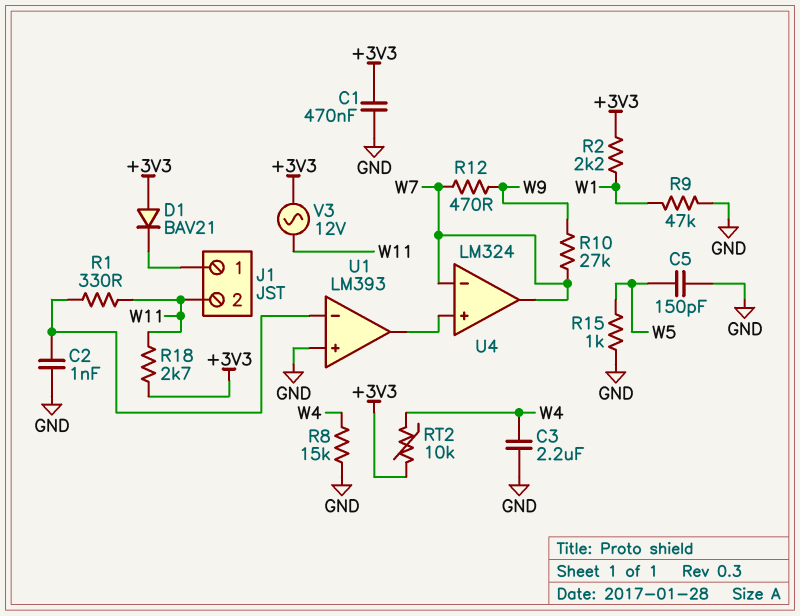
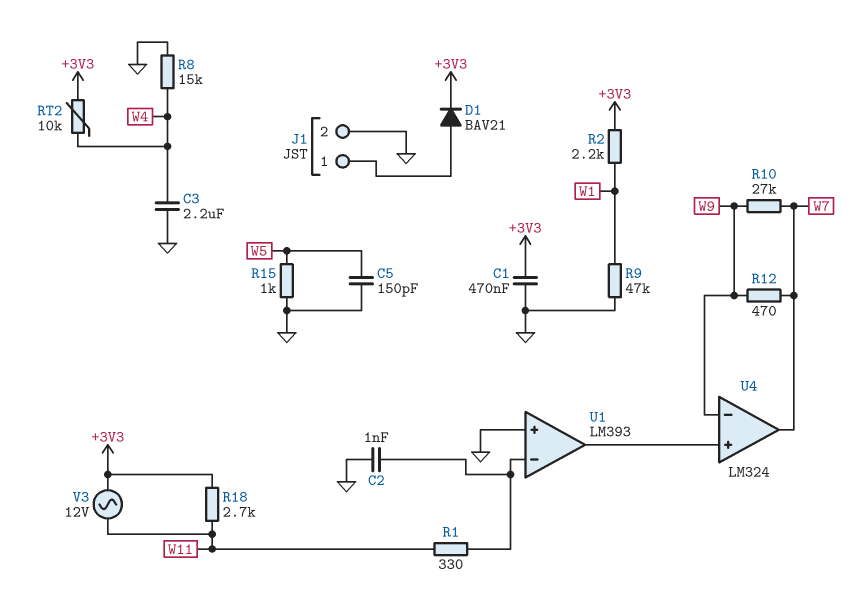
D1: diode BAV21 (A +3V3, K J1/1) -> diode BAV21 (A J1/1, K +3V3)
J1 pin 2: W11 -> GND
U4 pin in-: W7 -> W9

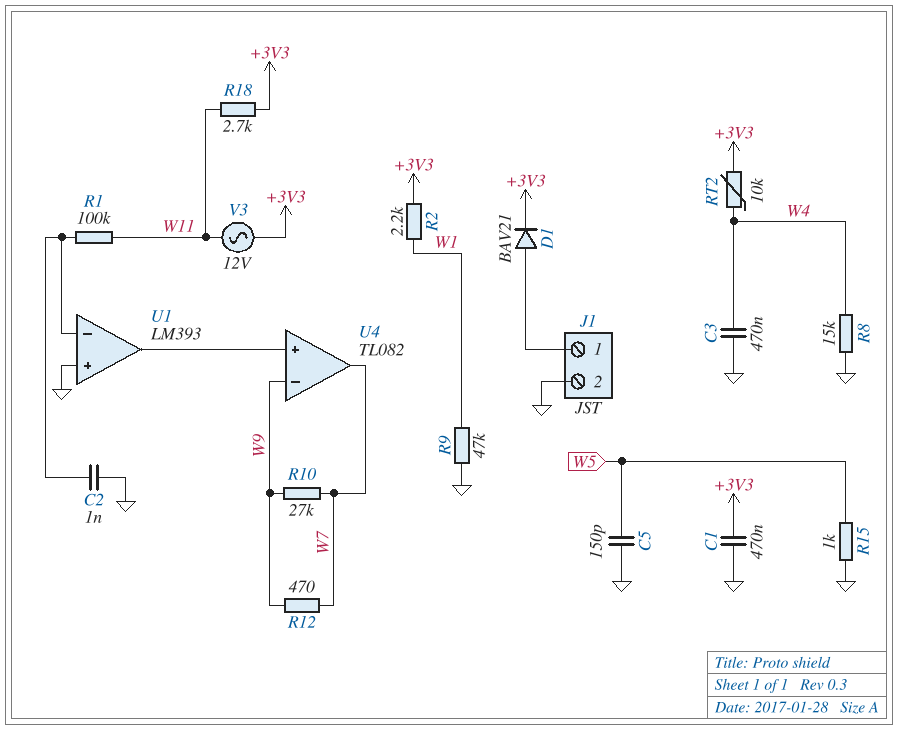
C3: 2.2uF (GND, W4) -> 470nF (GND, W4)
R1: 330 (U1/in-, W11) -> 100k (U1/in-, W11)
U4: LM324 -> TL082

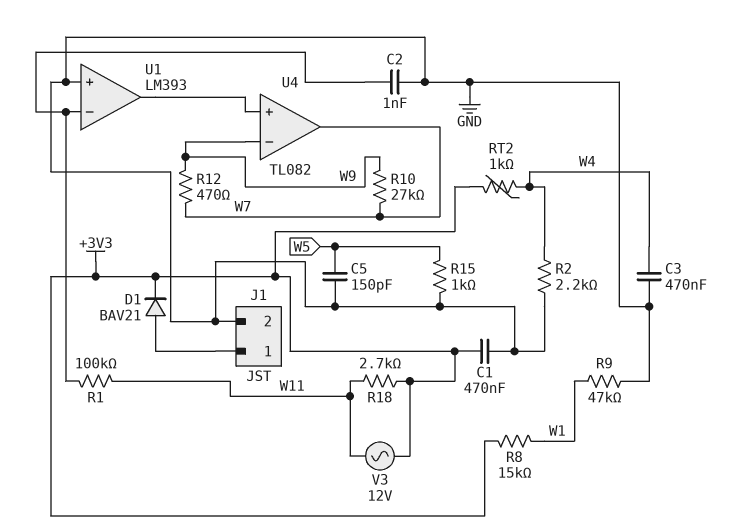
R2: 2.2k (+3V3, W1) -> 2.2k (GND, W4)
R8: 15k (GND, W4) -> 15k (+3V3, W1)
RT2: 10k (+3V3, W4) -> 1k (+3V3, W4)

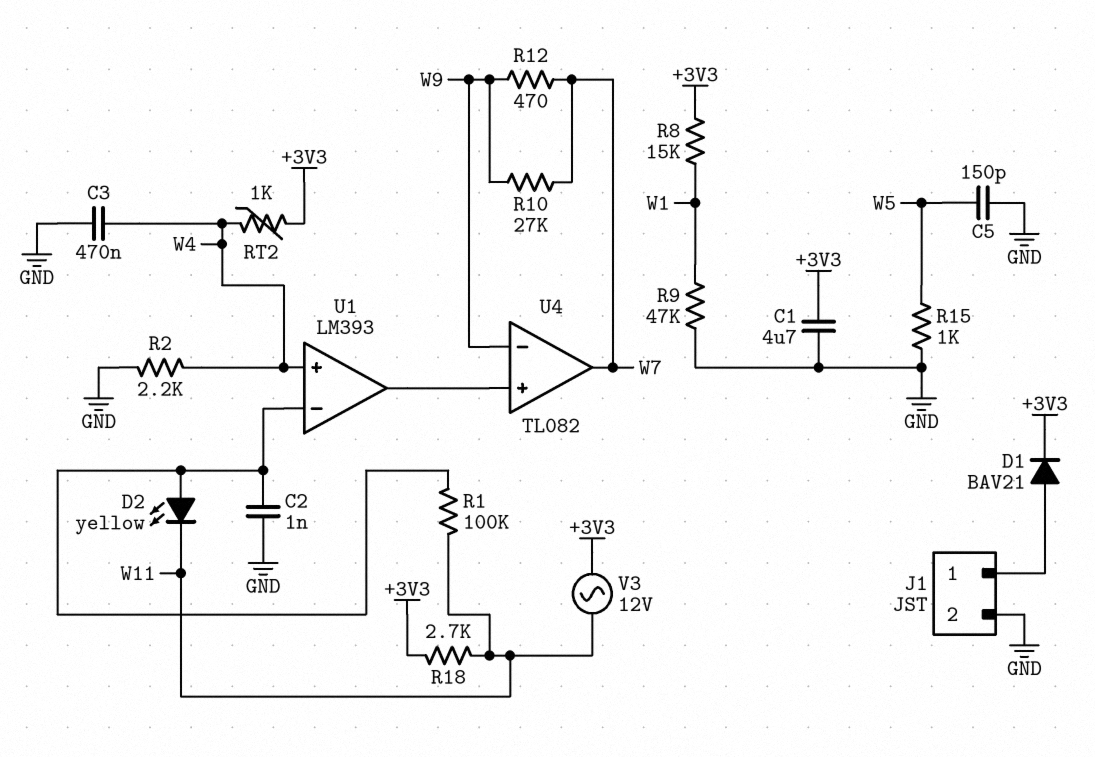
C1: 470nF (+3V3, GND) -> 4.7uF (+3V3, GND)
D2: none -> LED yellow (A U1/in-, K W11)
U1 pin in+: GND -> W4

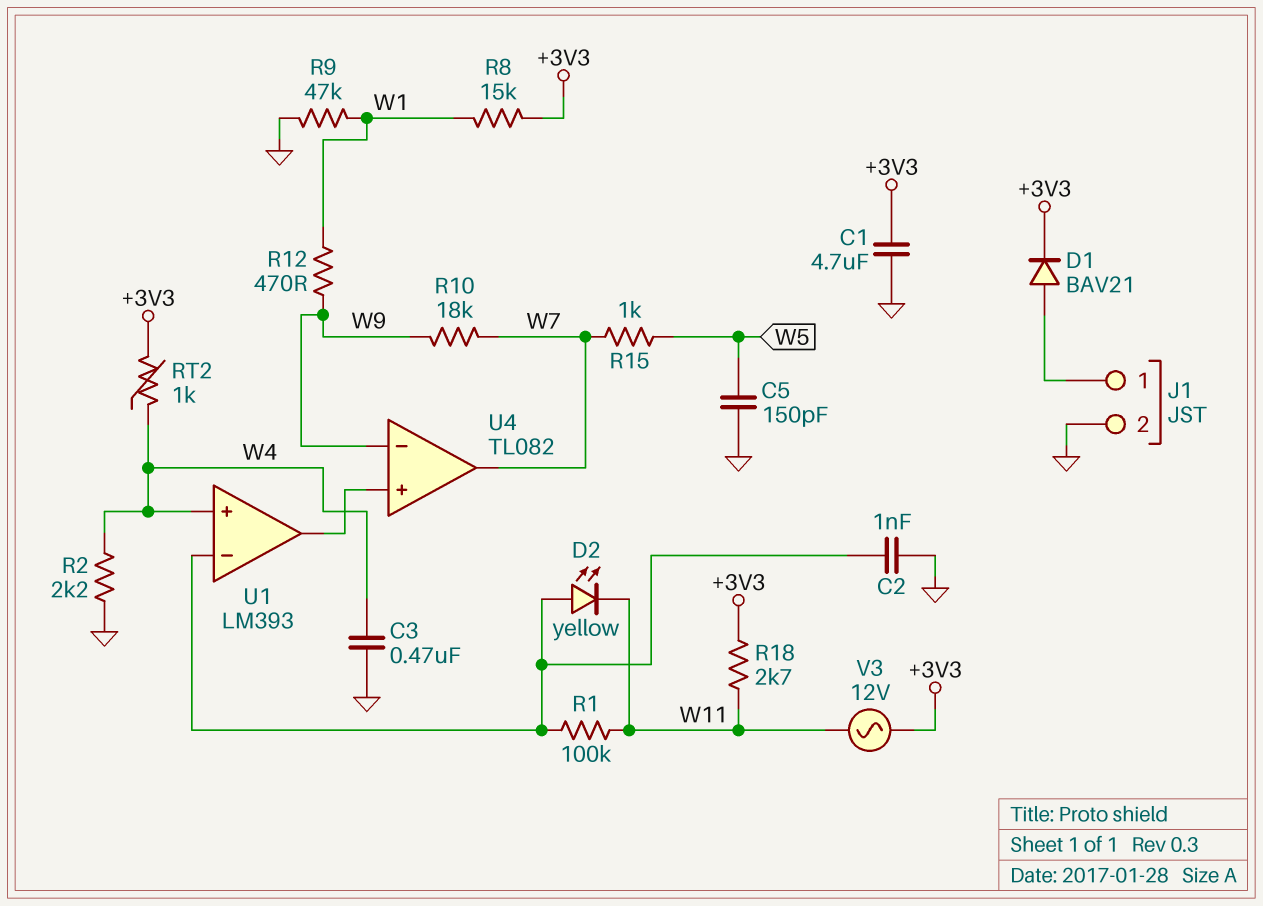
R10: 27k (W7, W9) -> 18k (W7, W9)
R12: 470 (W7, W9) -> 470 (W1, W9)
R15: 1k (GND, W5) -> 1k (W5, W7)

